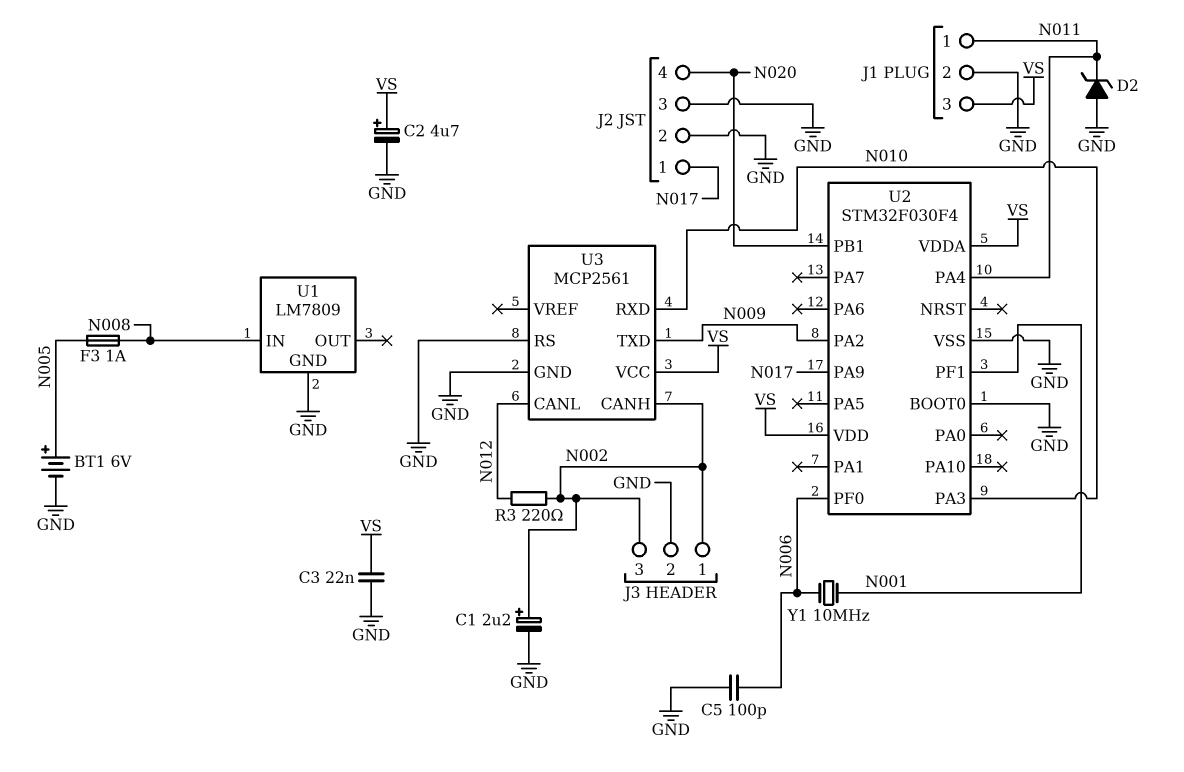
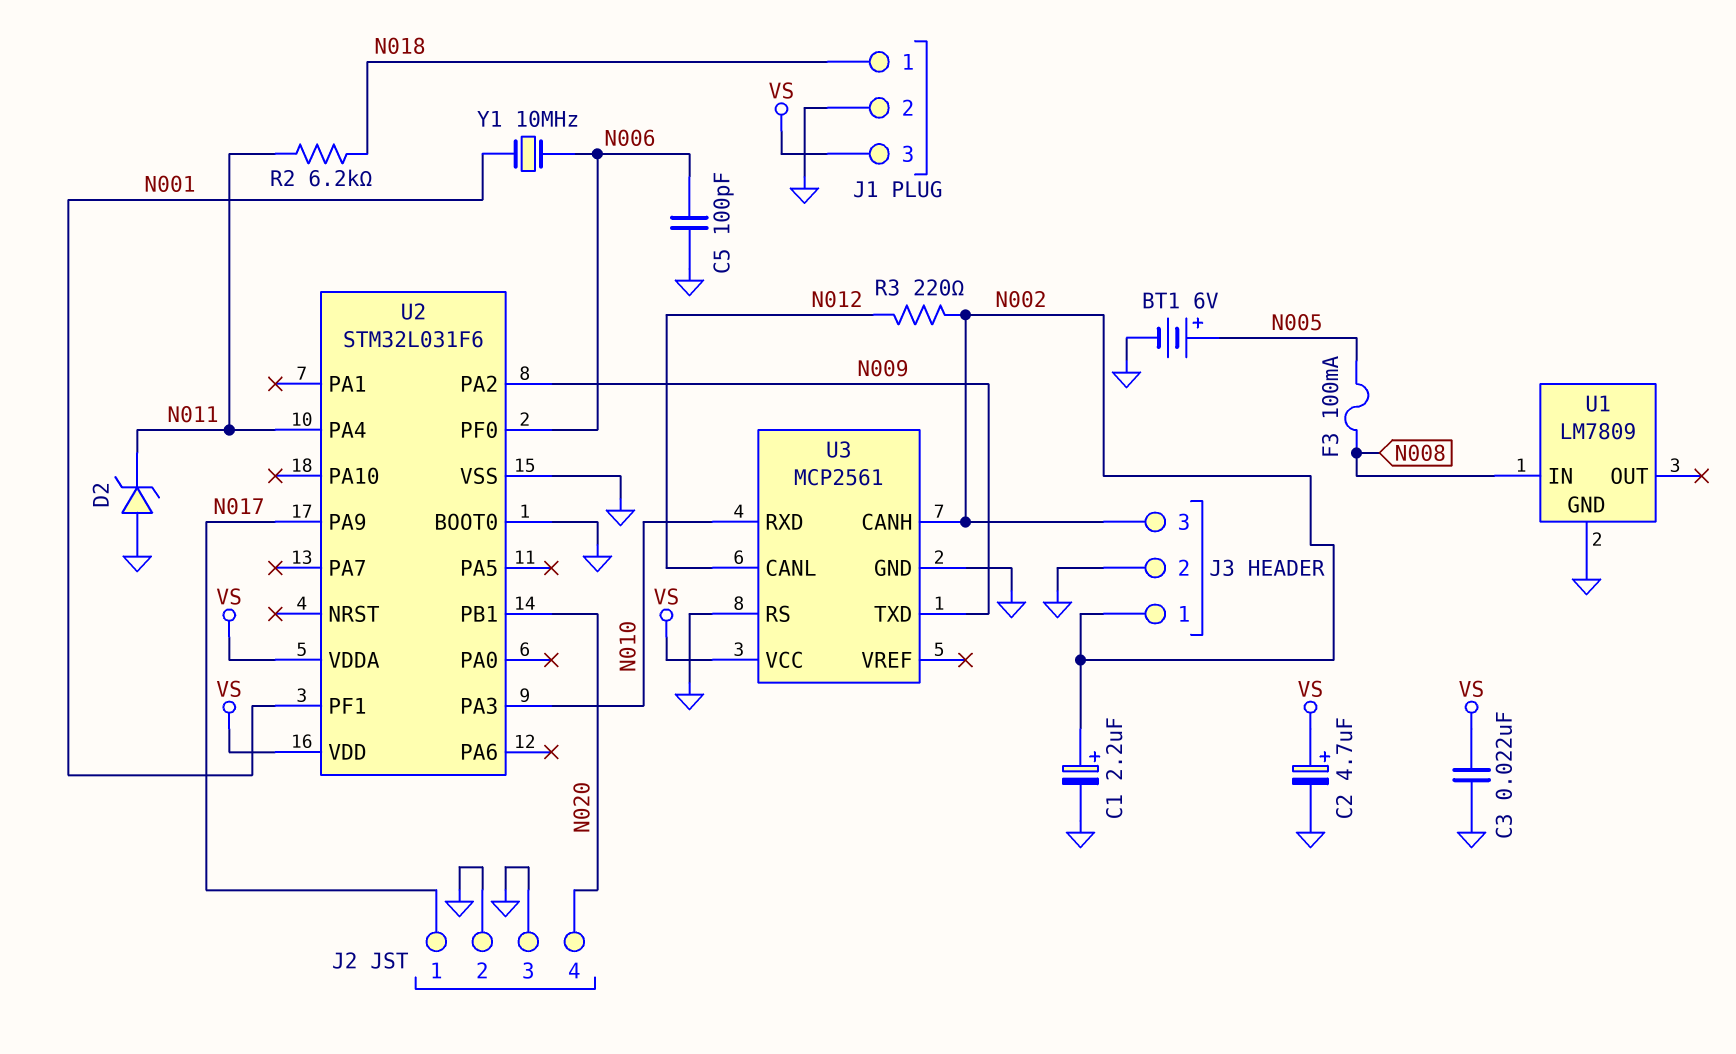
F3: 1A (N005, N008) -> 100mA (N005, N008)
J1 pin 1: N011 -> N018
R2: none -> 6.2k (N011, N018)
U2: STM32F030F4 -> STM32L031F6

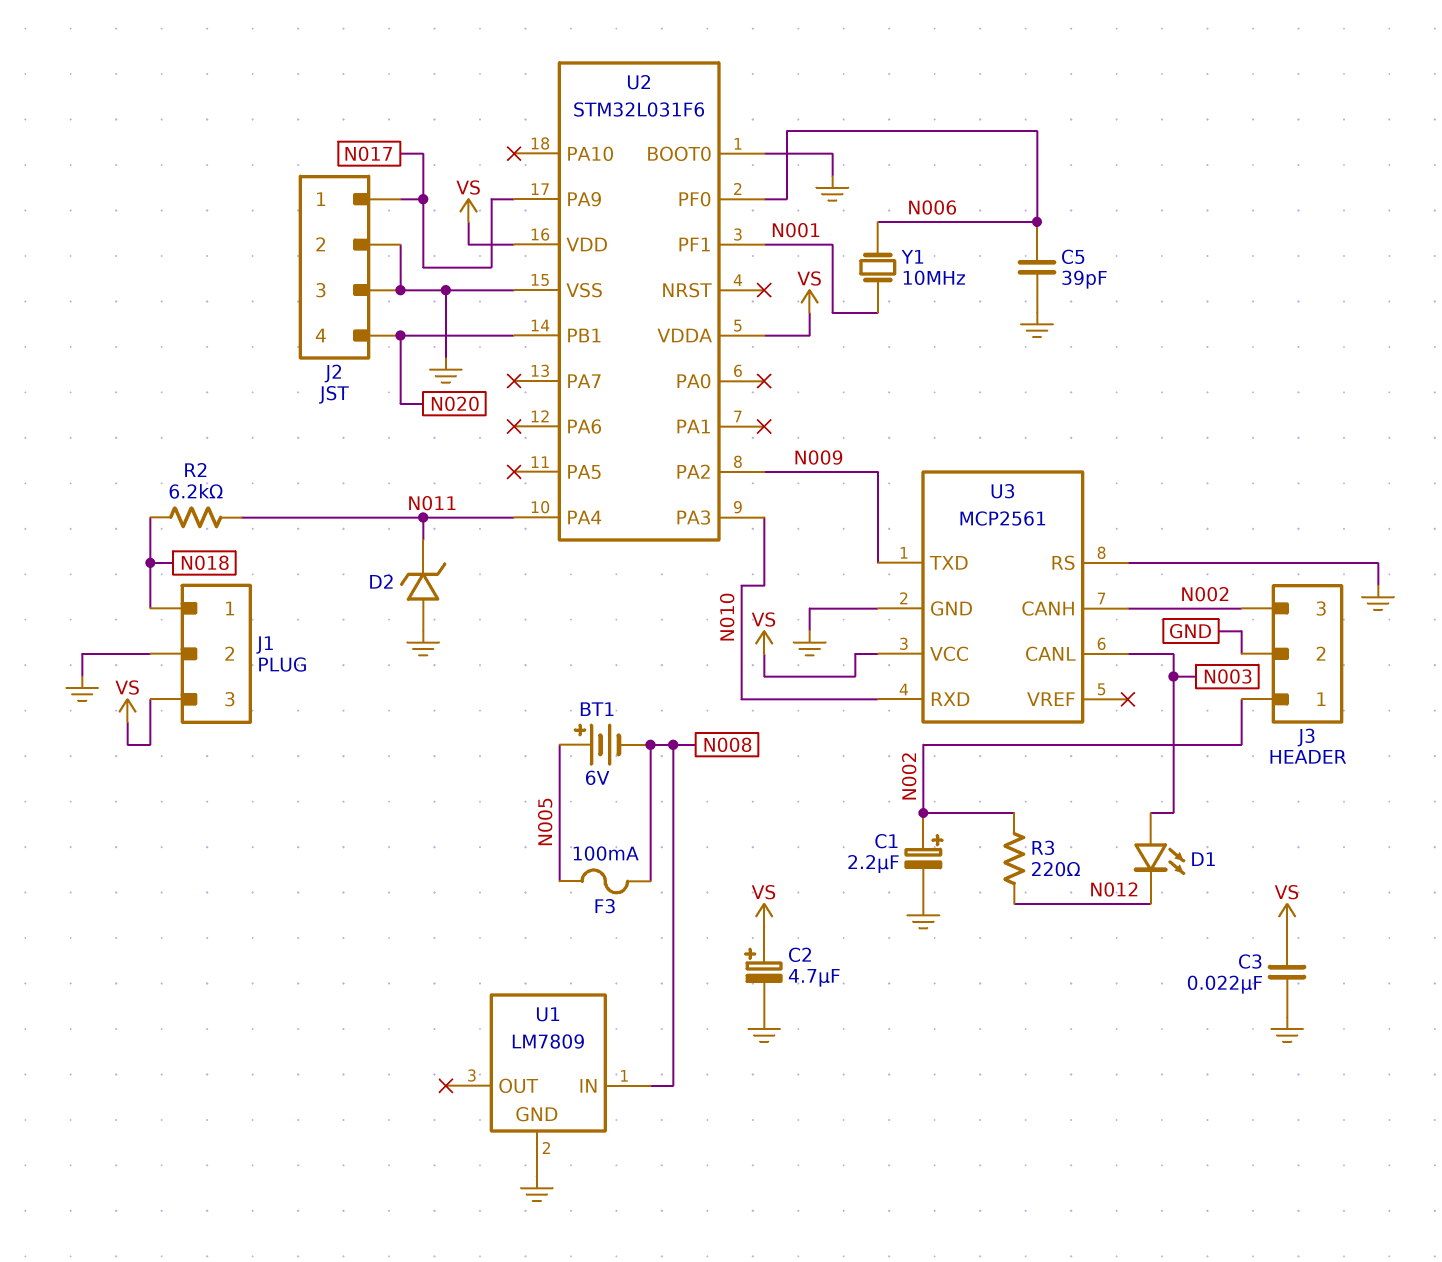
BT1: 6V (plus N005, minus GND) -> 6V (plus N005, minus N008)
C5: 100pF (GND, N006) -> 39pF (GND, N006)
D1: none -> LED (A N003, K N012)
U3 pin CANL: N012 -> N003

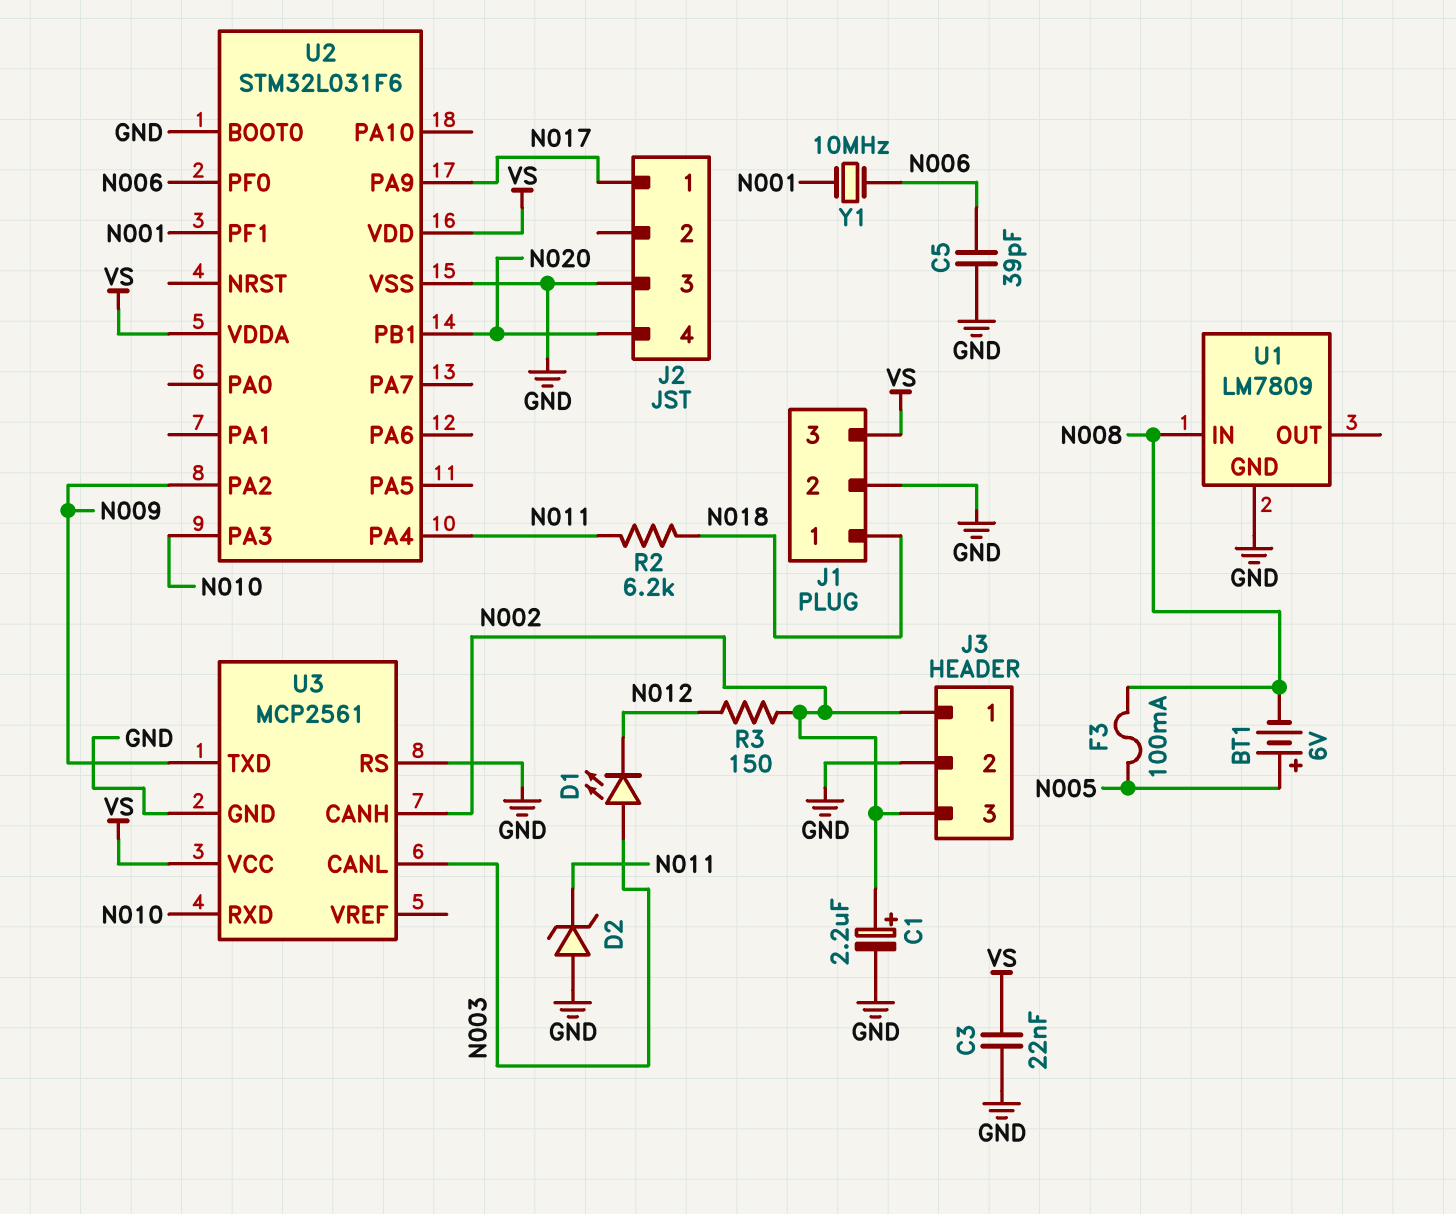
C2: 4.7uF (plus VS, minus GND) -> none
J2 pin 2: GND -> none
R3: 220 (N002, N012) -> 150 (N002, N012)

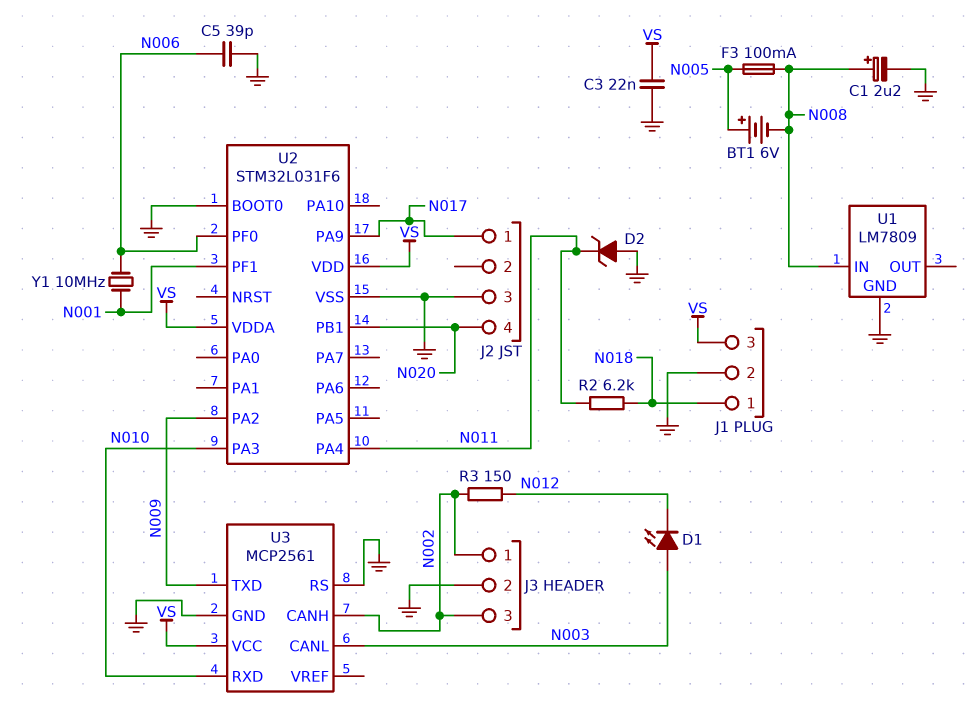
C1: 2.2uF (plus N002, minus GND) -> 2.2uF (plus N008, minus GND)

